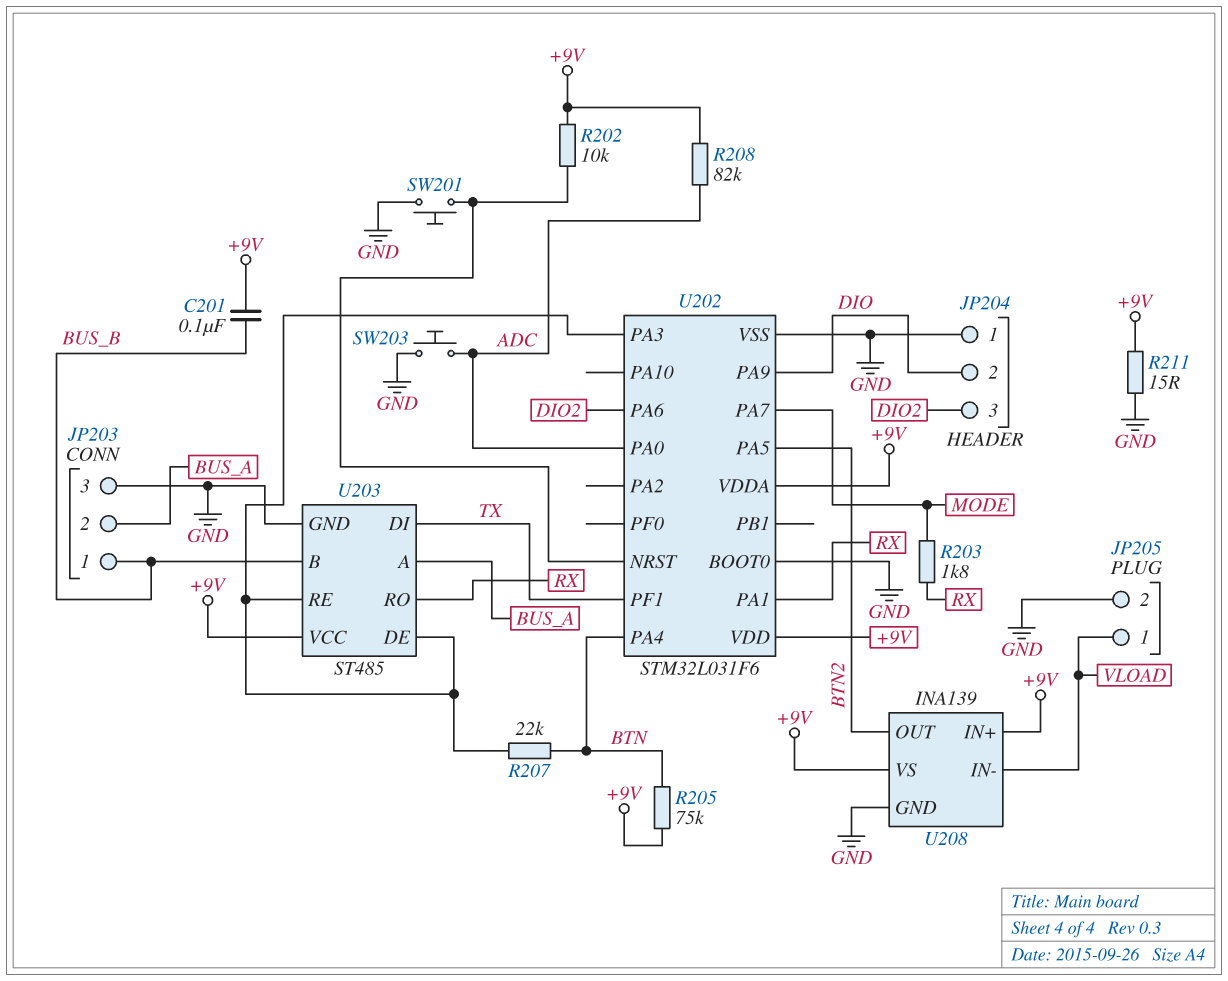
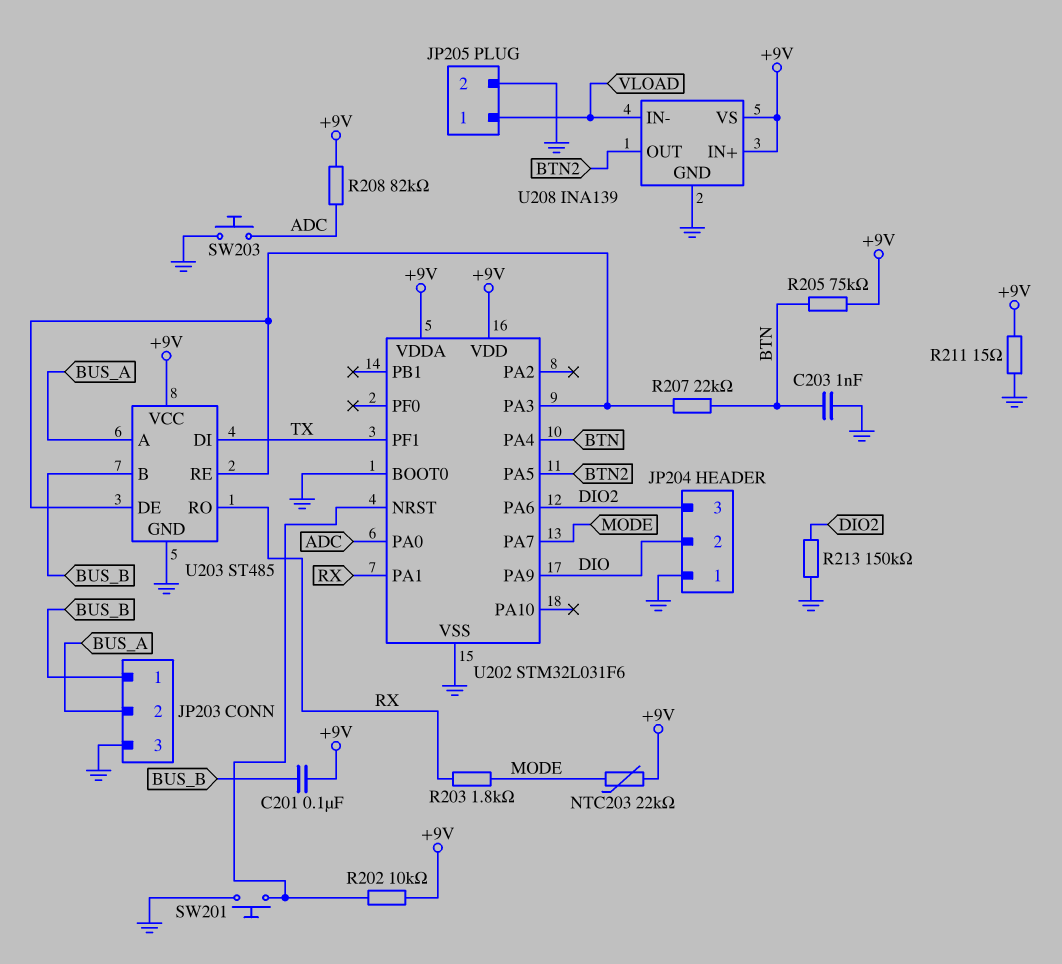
C203: none -> 1nF (BTN, GND)
NTC203: none -> 22k (+9V, MODE)
R213: none -> 150k (DIO2, GND)

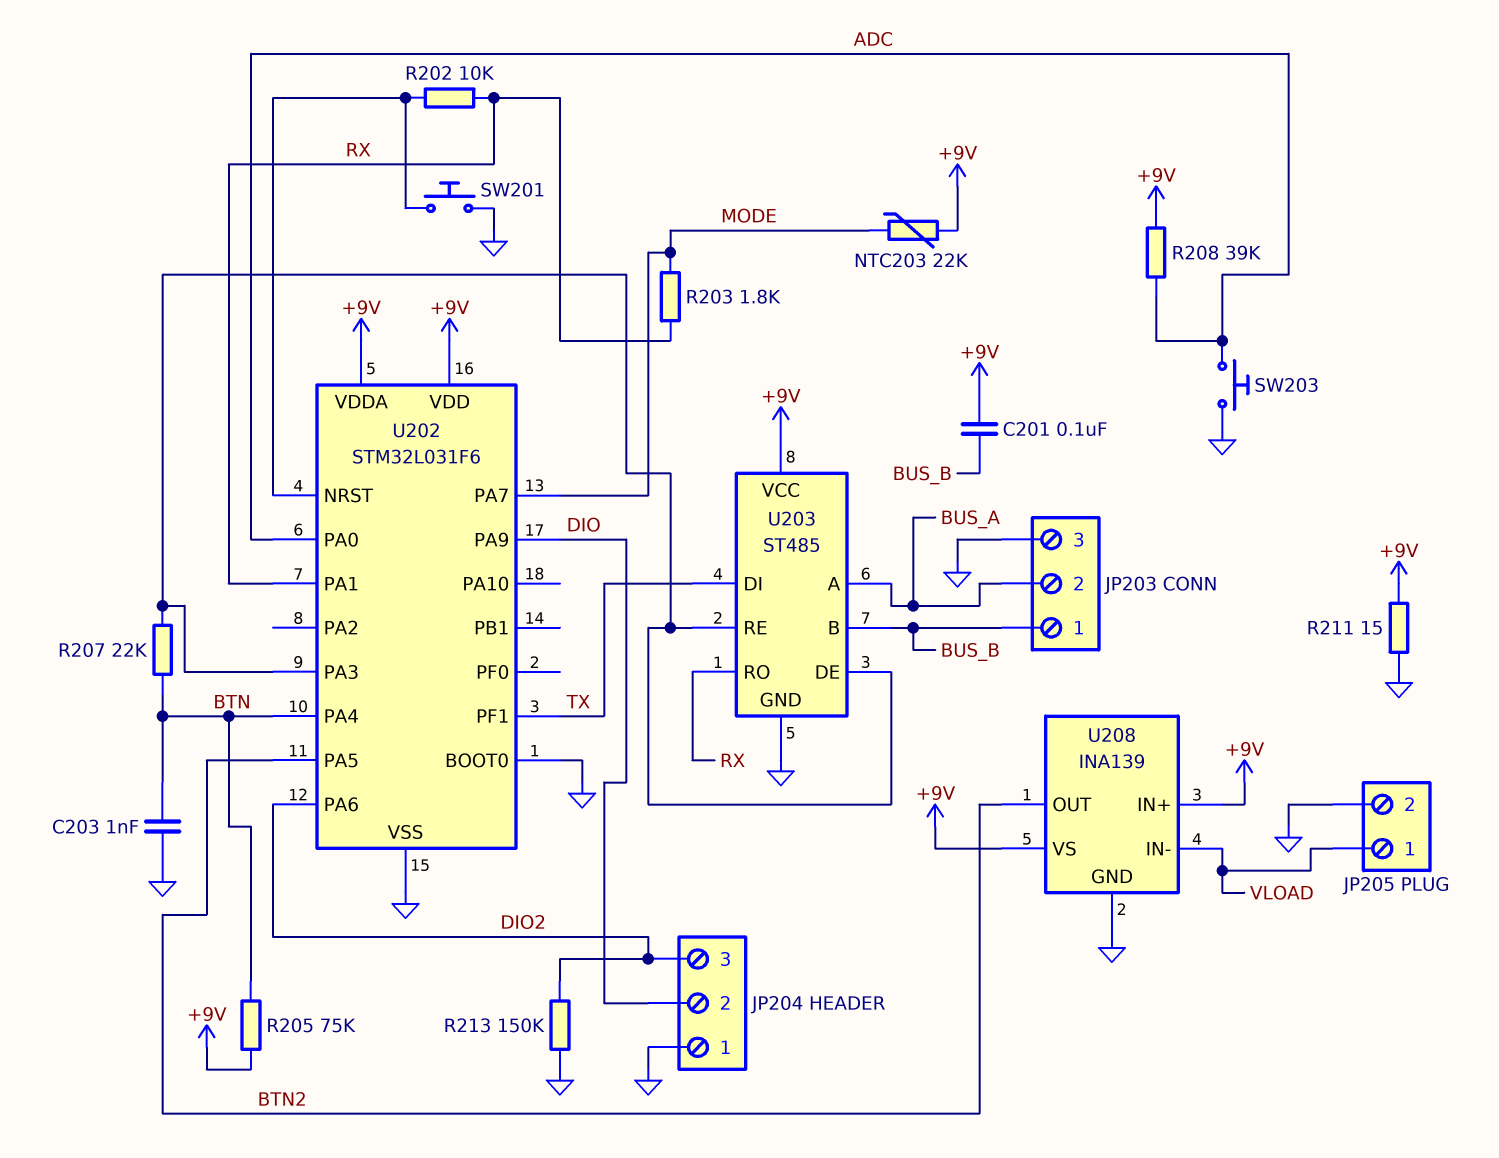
R202: 10k (+9V, U202/NRST) -> 10k (RX, U202/NRST)
R208: 82k (+9V, ADC) -> 39k (+9V, ADC)

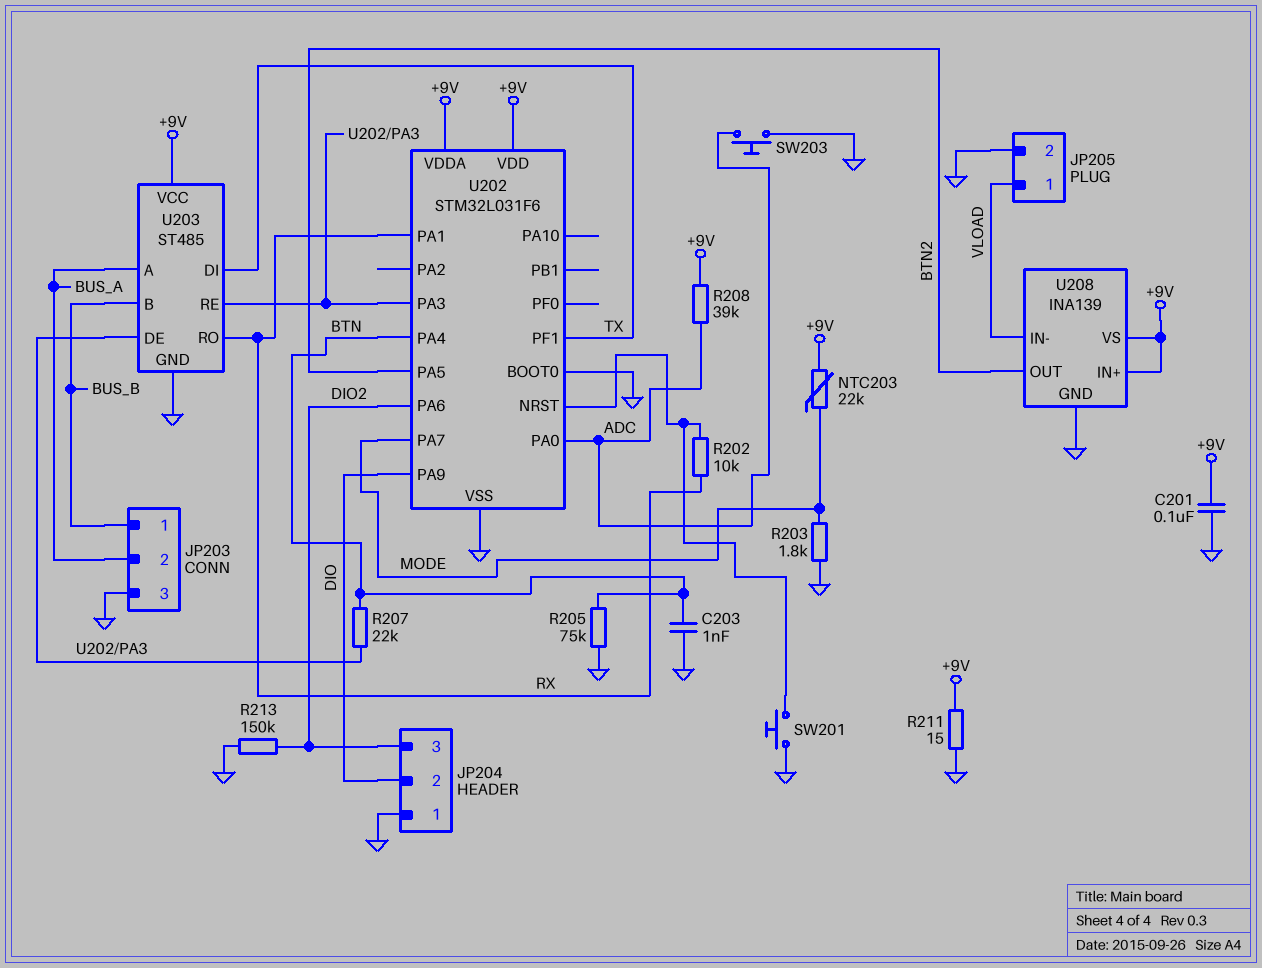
C201: 100nF (+9V, BUS_B) -> 100nF (+9V, GND)
R203: 1.8k (MODE, RX) -> 1.8k (GND, MODE)
R205: 75k (+9V, BTN) -> 75k (BTN, GND)

